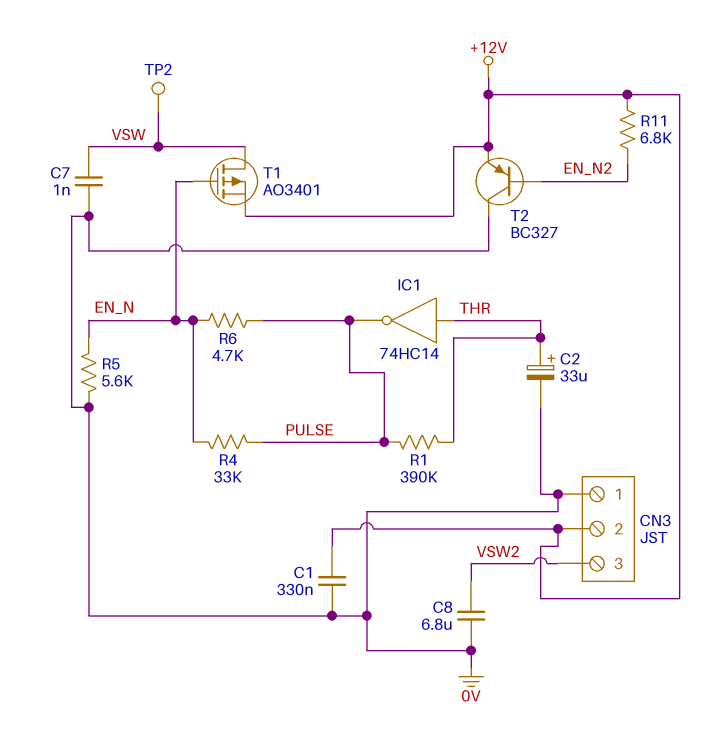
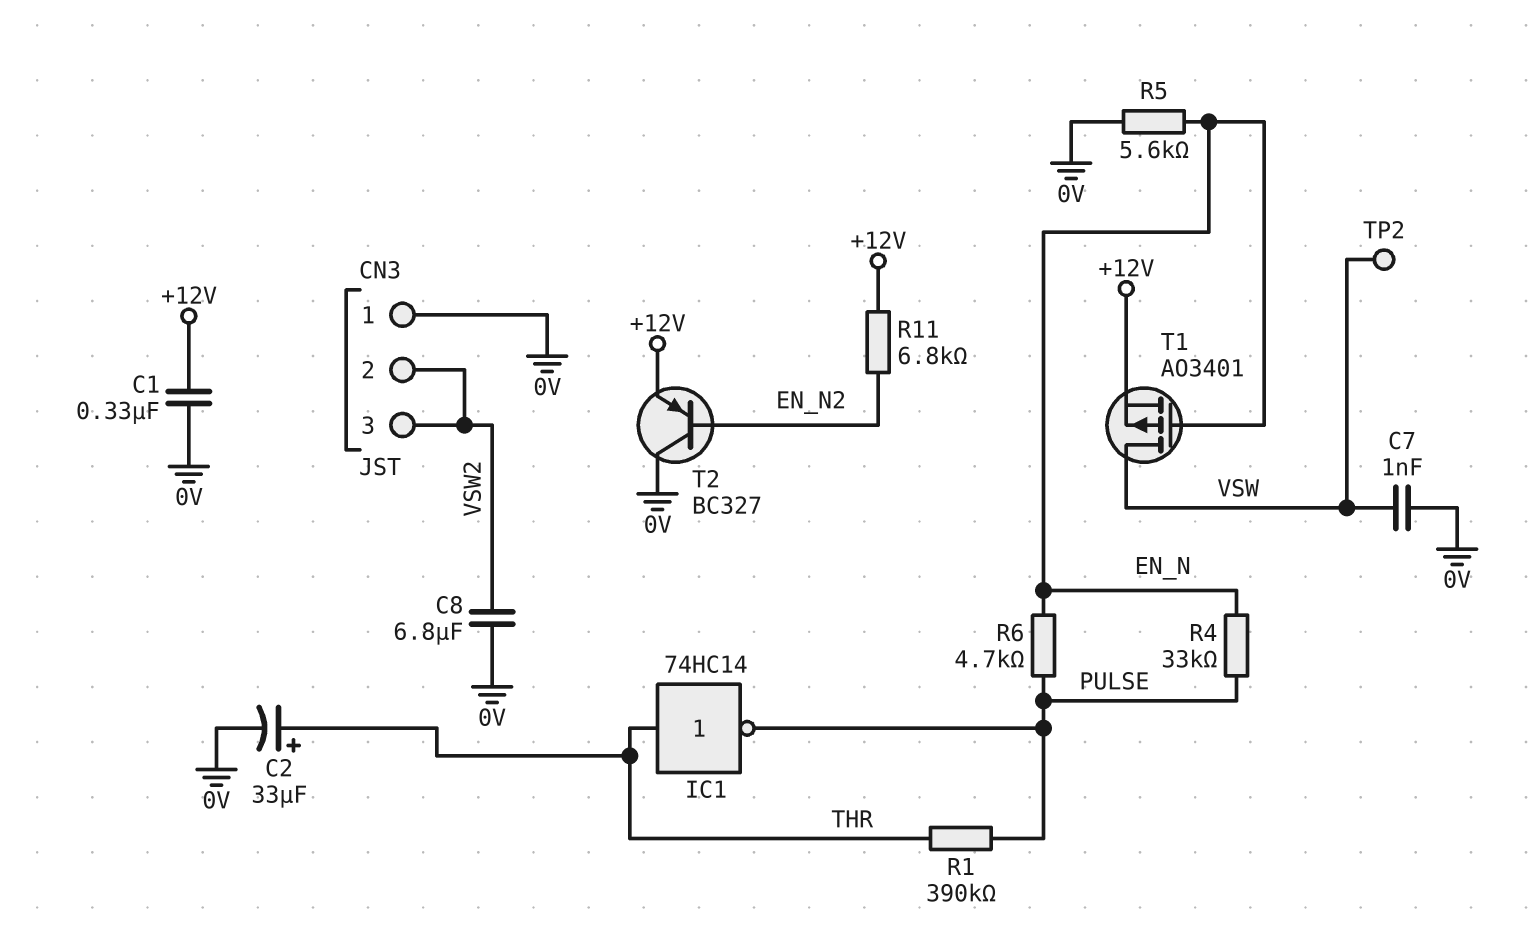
CN3 pin 2: +12V -> VSW2

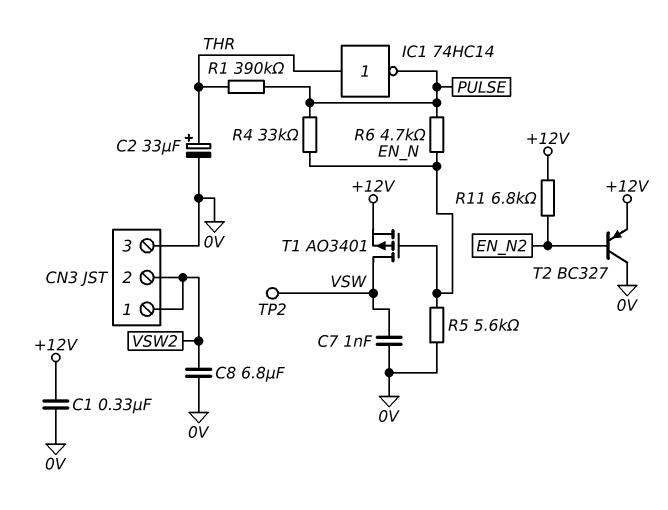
CN3 pin 1: 0V -> VSW2
CN3 pin 3: VSW2 -> 0V

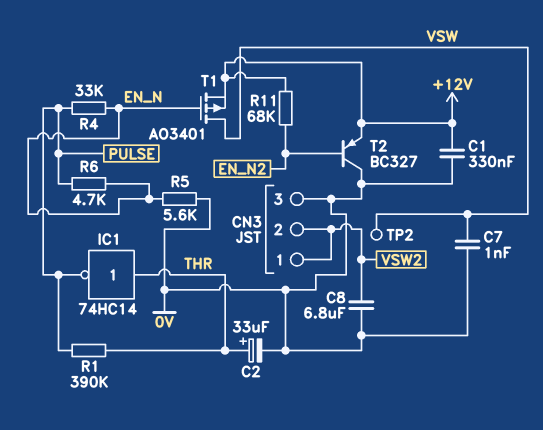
R11: 6.8k (+12V, EN_N2) -> 68k (+12V, EN_N2)

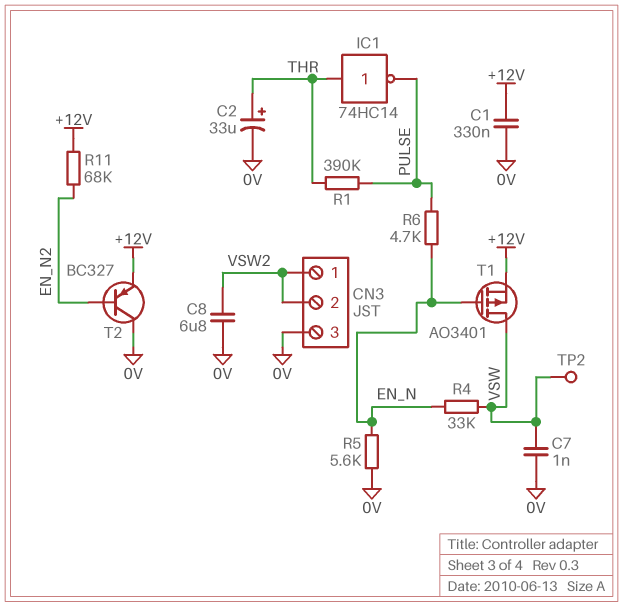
R4: 33k (EN_N, PULSE) -> 33k (EN_N, VSW)

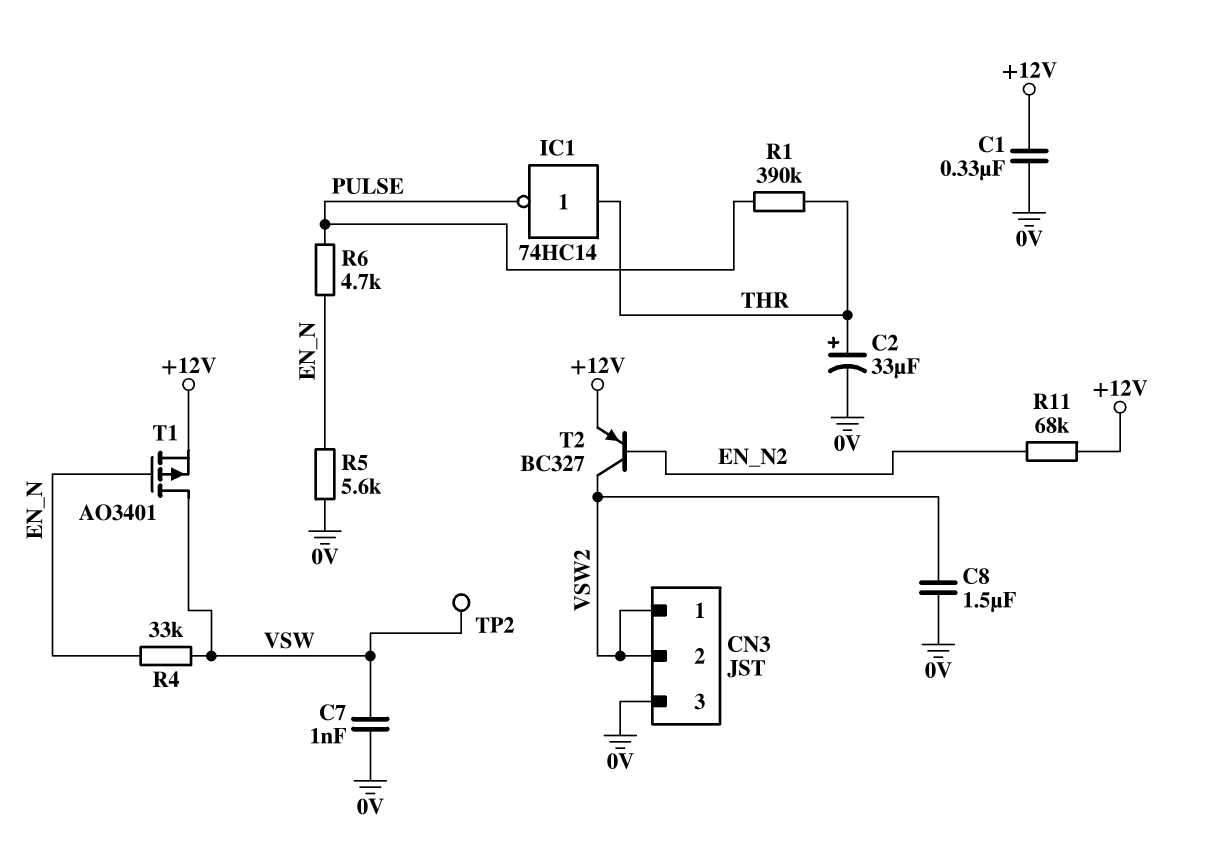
C8: 6.8uF (0V, VSW2) -> 1.5uF (0V, VSW2)
T2: PNP BC327 (B EN_N2, C 0V, E +12V) -> PNP BC327 (B EN_N2, C VSW2, E +12V)

